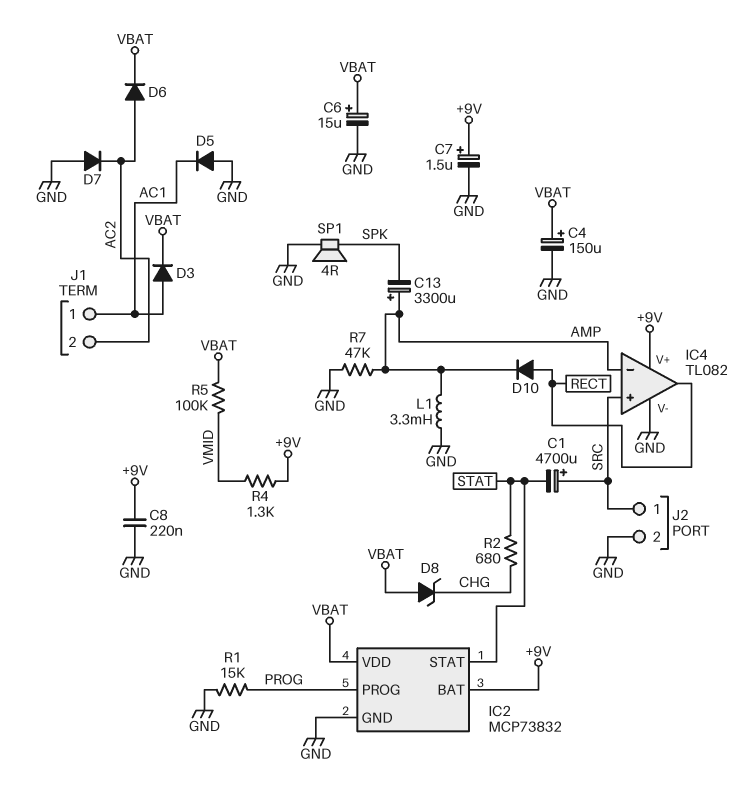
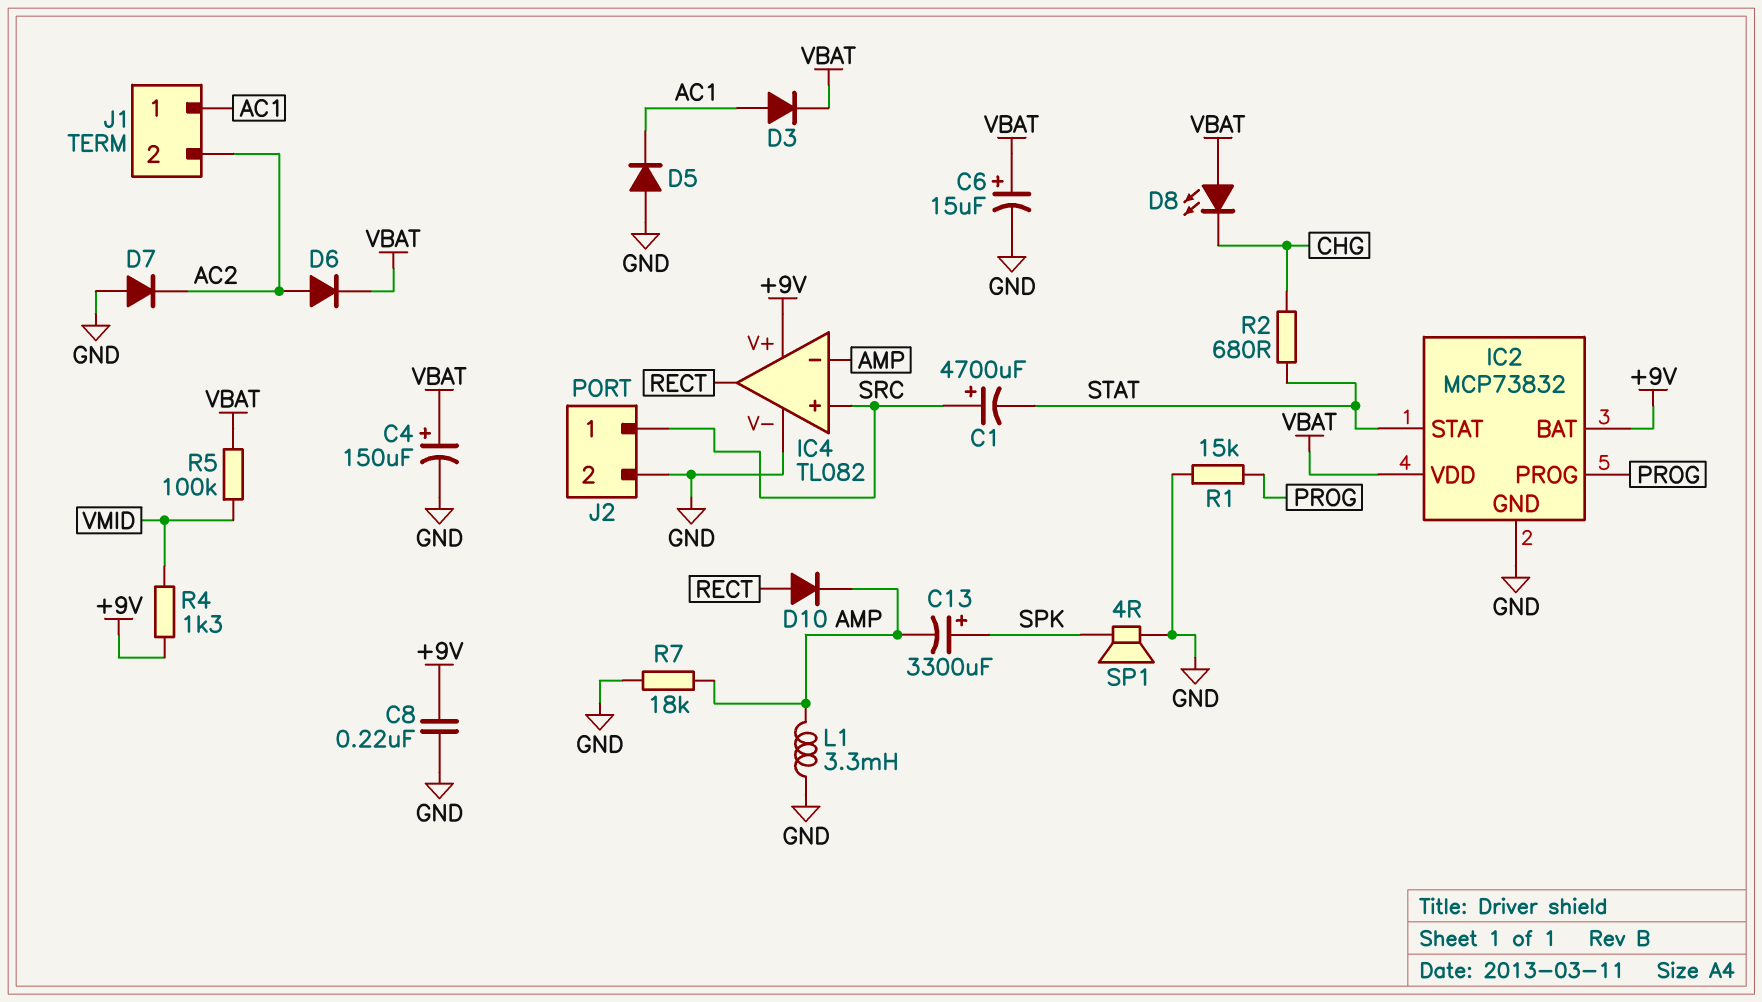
C7: 1.5uF (plus +9V, minus GND) -> none
C13: 3300uF (plus AMP, minus SPK) -> 3300uF (plus SPK, minus AMP)
D8: zener (A VBAT, K CHG) -> LED (A VBAT, K CHG)
R7: 47k (AMP, GND) -> 18k (AMP, GND)

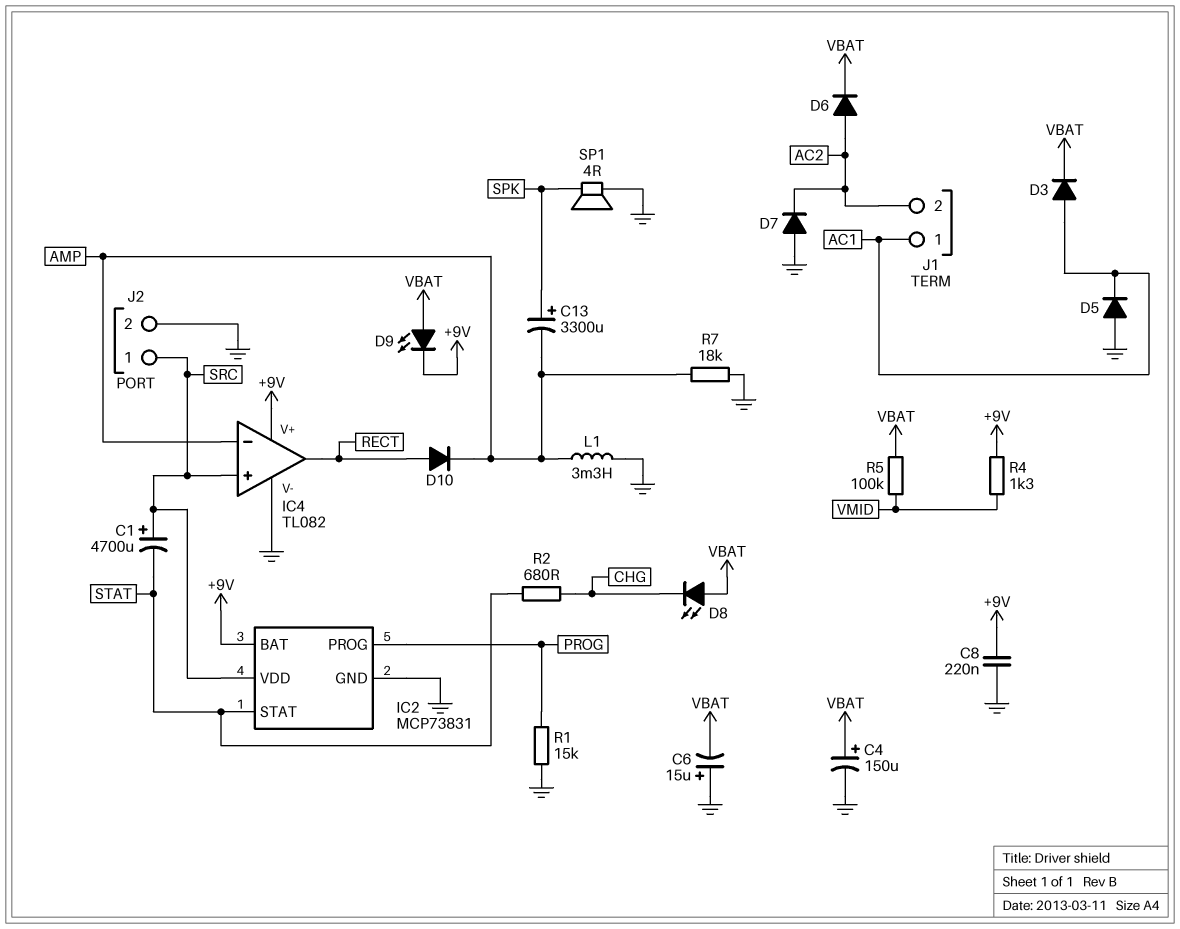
C6: 15uF (plus VBAT, minus GND) -> 15uF (plus GND, minus VBAT)
D9: none -> LED (A VBAT, K +9V)
IC2: MCP73832 -> MCP73831
IC2 pin VDD: VBAT -> SRC

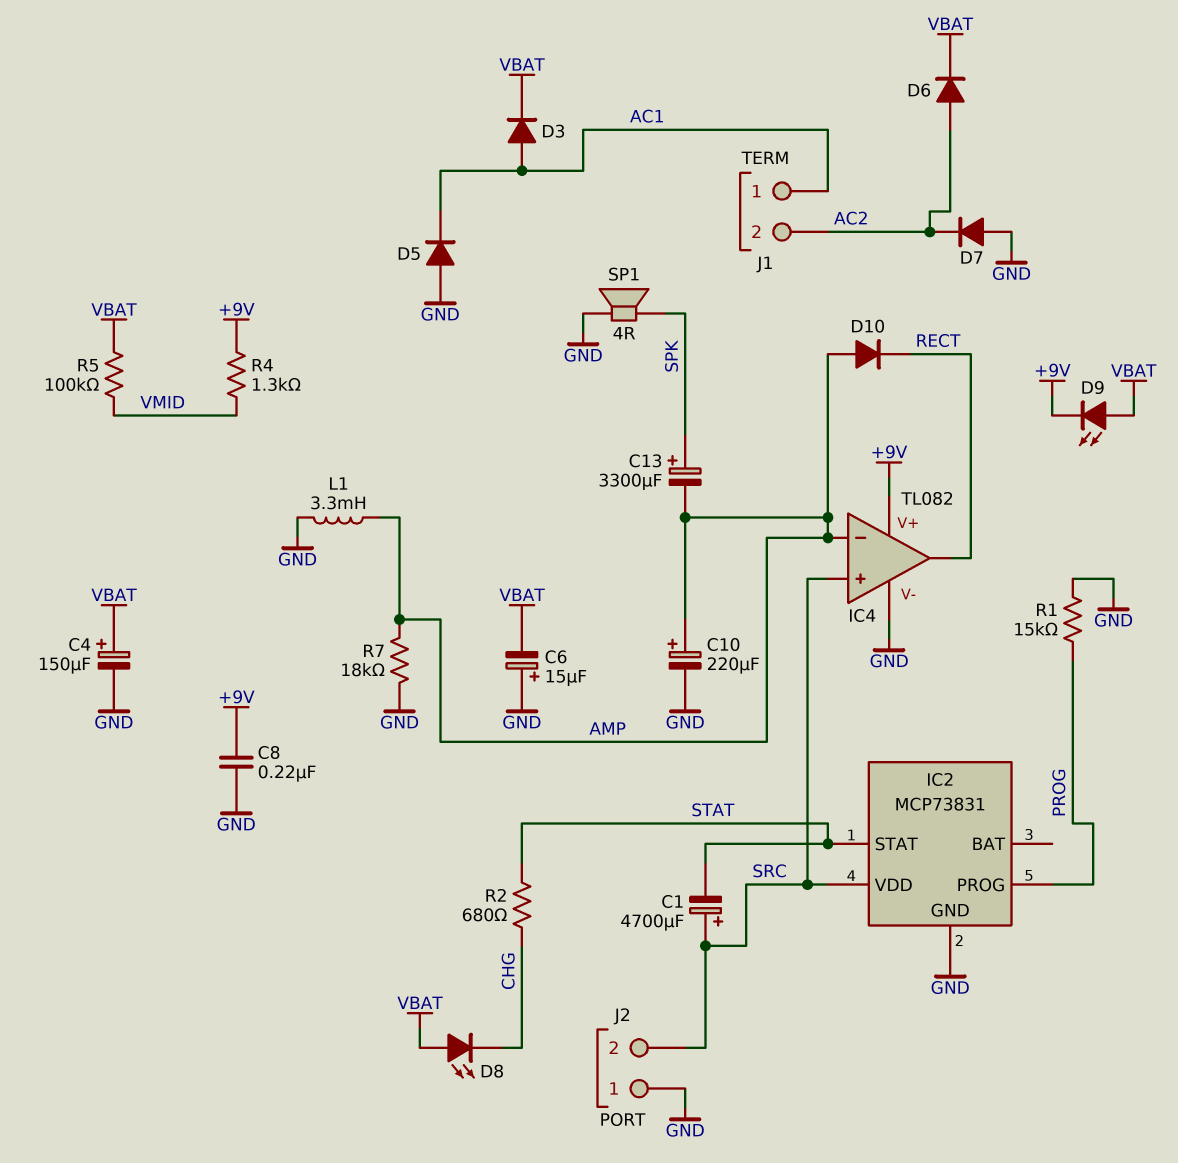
C10: none -> 220uF (plus AMP, minus GND)
D10: diode (A RECT, K AMP) -> diode (A AMP, K RECT)
IC2 pin BAT: +9V -> none
J2 pin 1: SRC -> GND
J2 pin 2: GND -> SRC

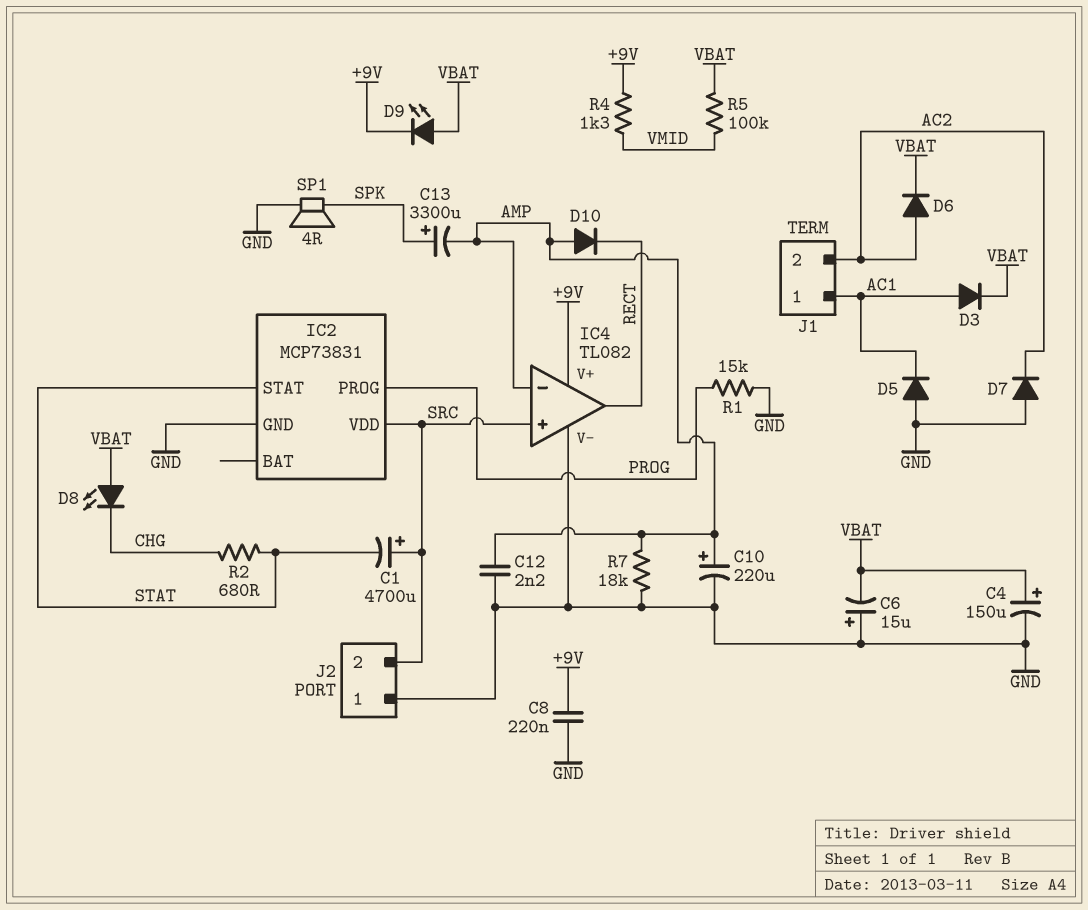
C12: none -> 2.2nF (AMP, GND)
L1: 3.3mH (AMP, GND) -> none

